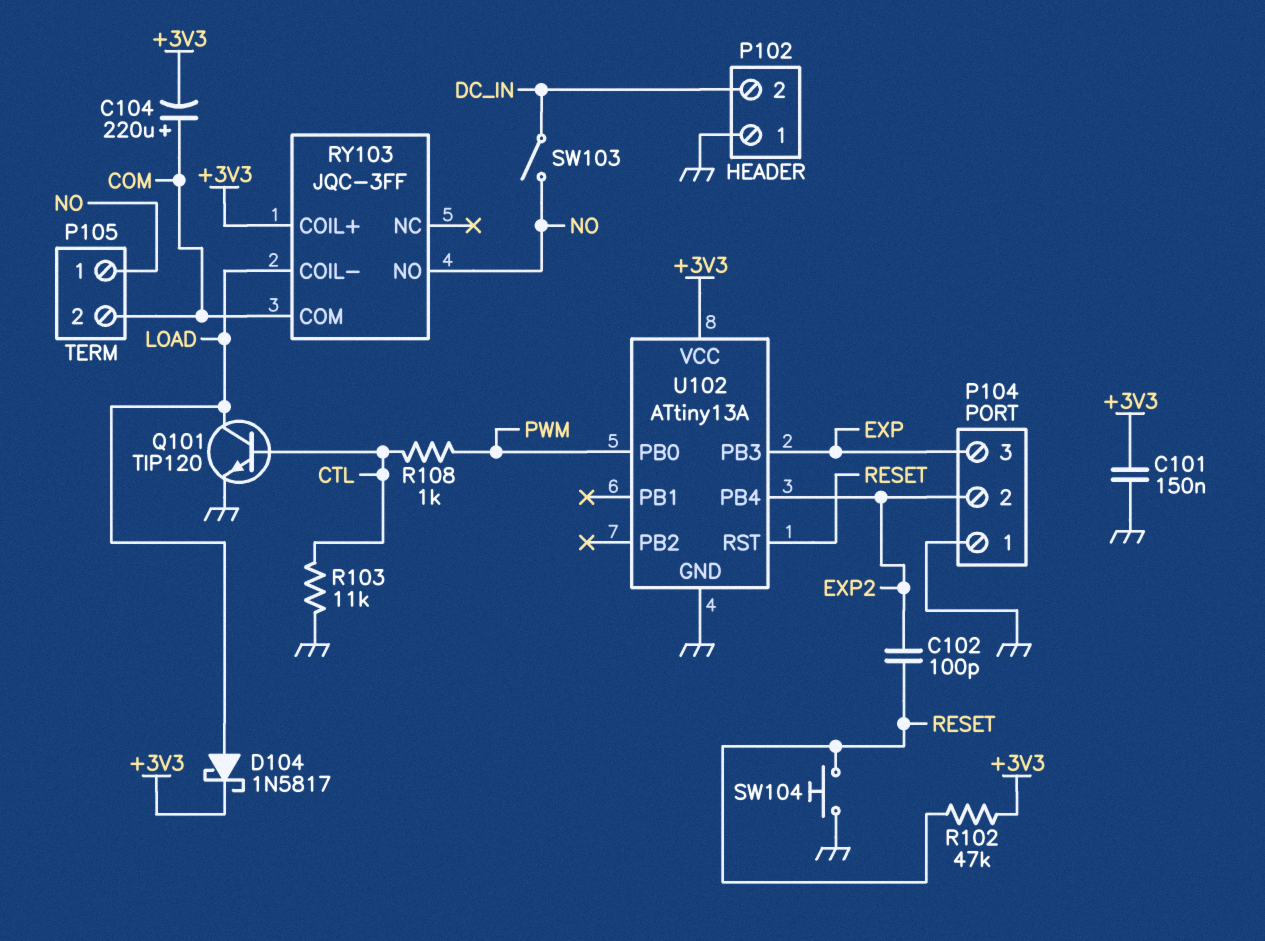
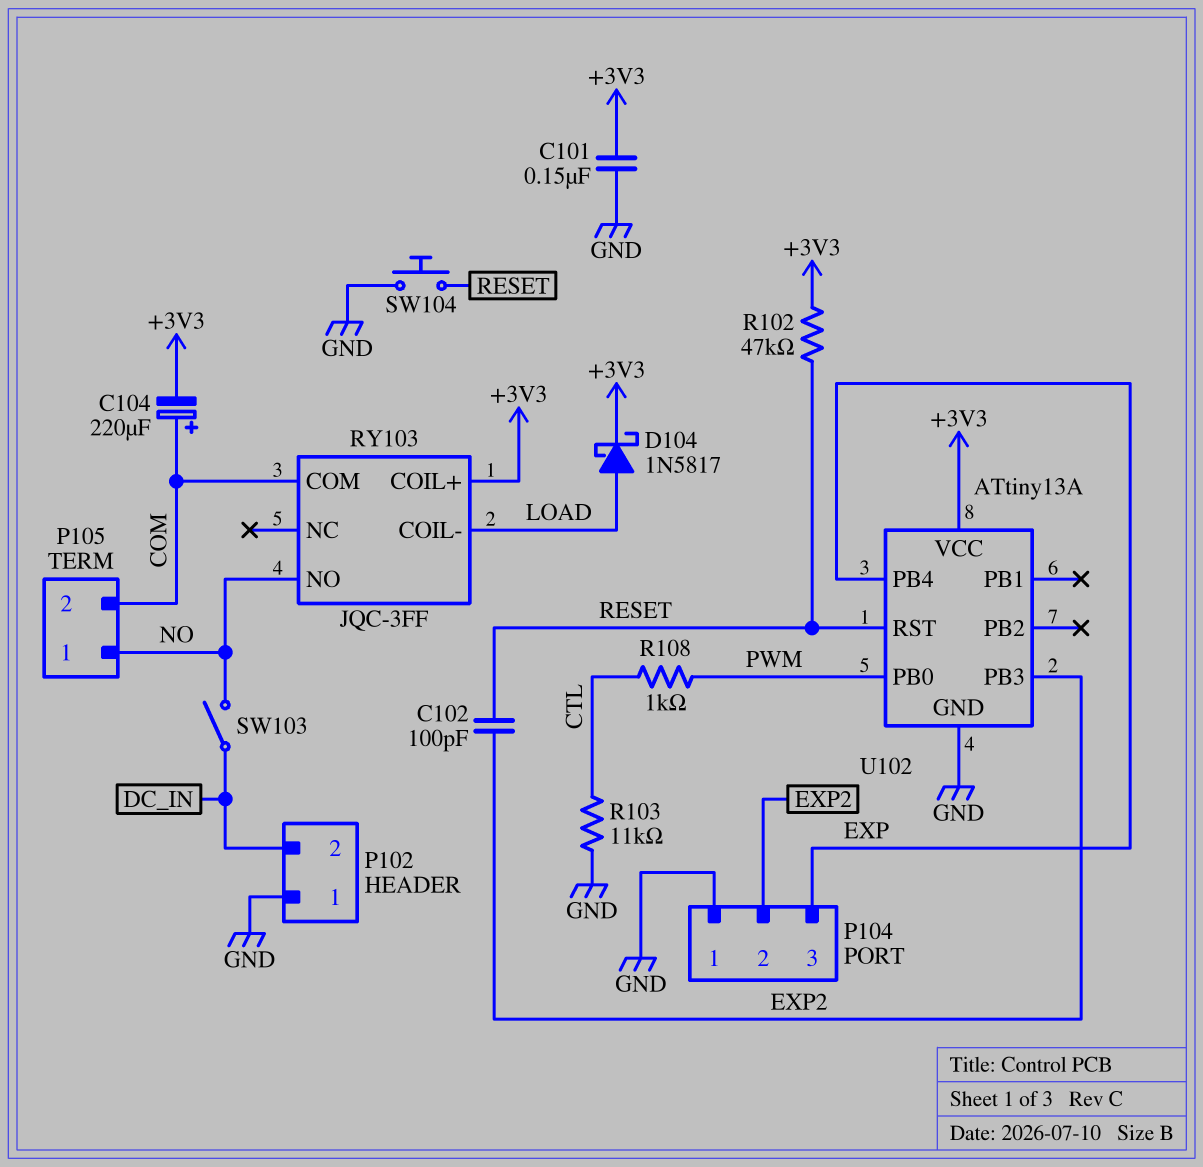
Q101: NPN TIP120 (B CTL, C LOAD, E GND) -> none
U102 pin PB3: EXP -> EXP2
U102 pin PB4: EXP2 -> EXP

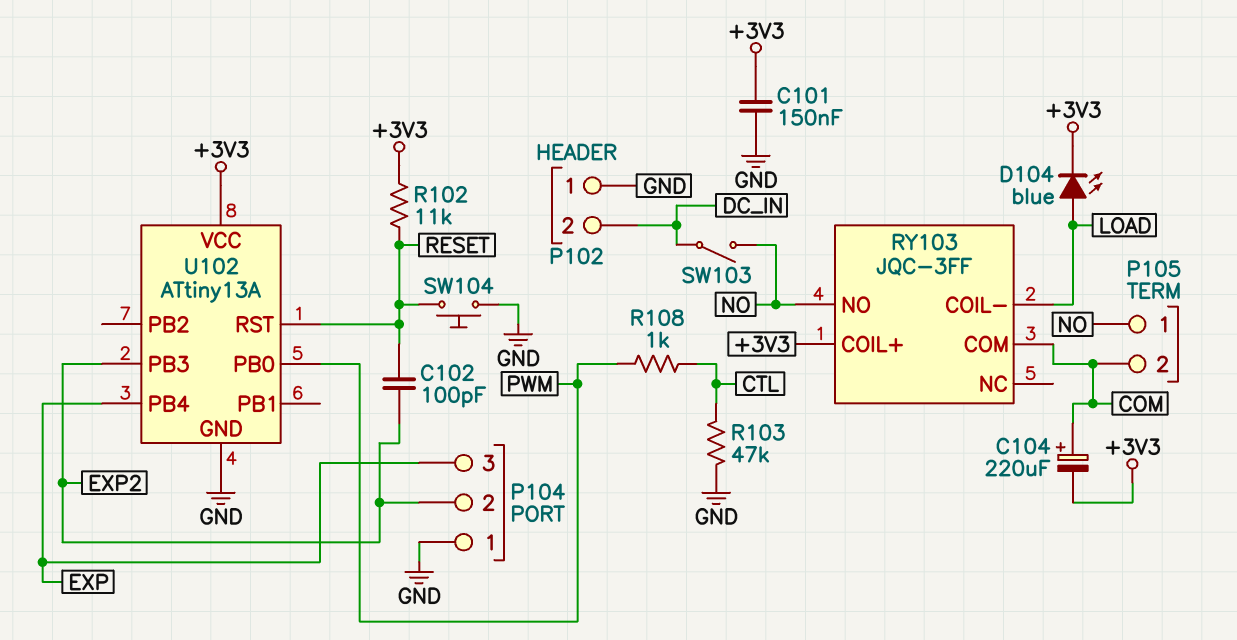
D104: schottky 1N5817 (A LOAD, K +3V3) -> LED blue (A LOAD, K +3V3)
R102: 47k (+3V3, RESET) -> 11k (+3V3, RESET)
R103: 11k (CTL, GND) -> 47k (CTL, GND)

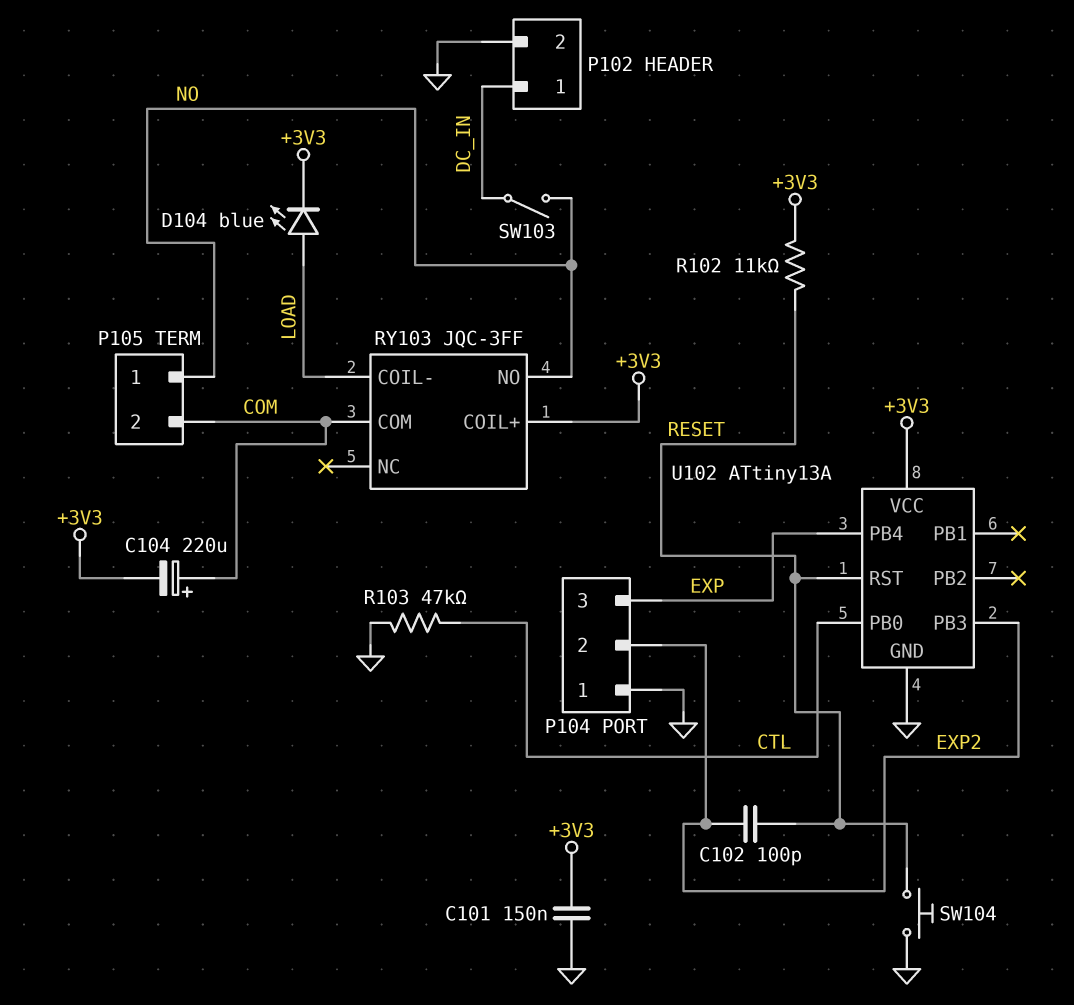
P102 pin 1: GND -> DC_IN
P102 pin 2: DC_IN -> GND
R108: 1k (CTL, PWM) -> none
U102 pin PB0: PWM -> CTL

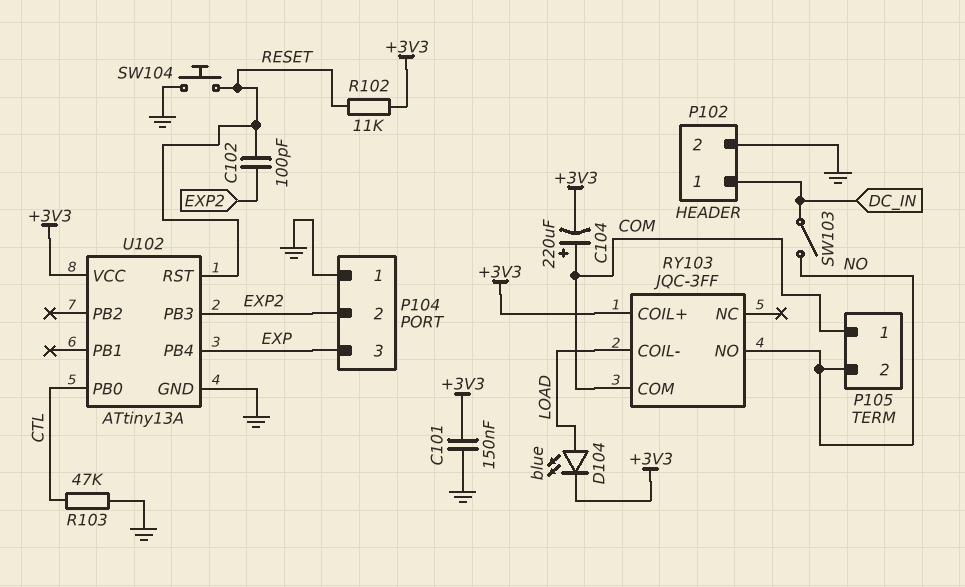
P105 pin 1: NO -> COM
P105 pin 2: COM -> NO

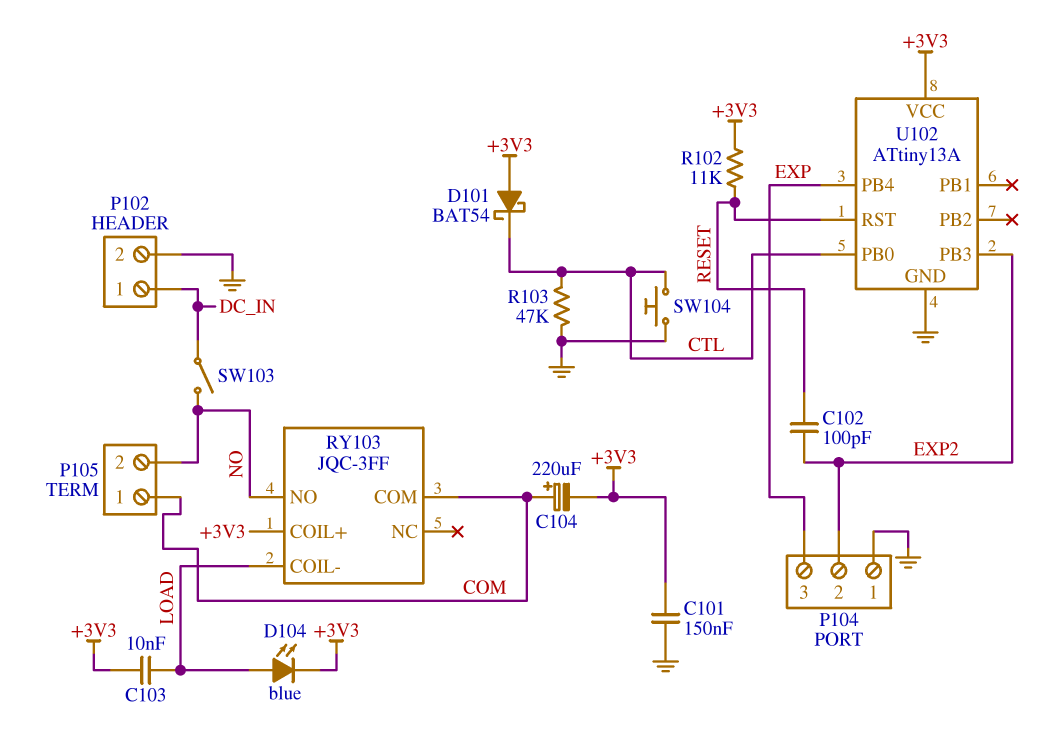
C103: none -> 10nF (+3V3, LOAD)
D101: none -> schottky BAT54 (A +3V3, K CTL)
SW104: button (GND, RESET) -> button (CTL, GND)

